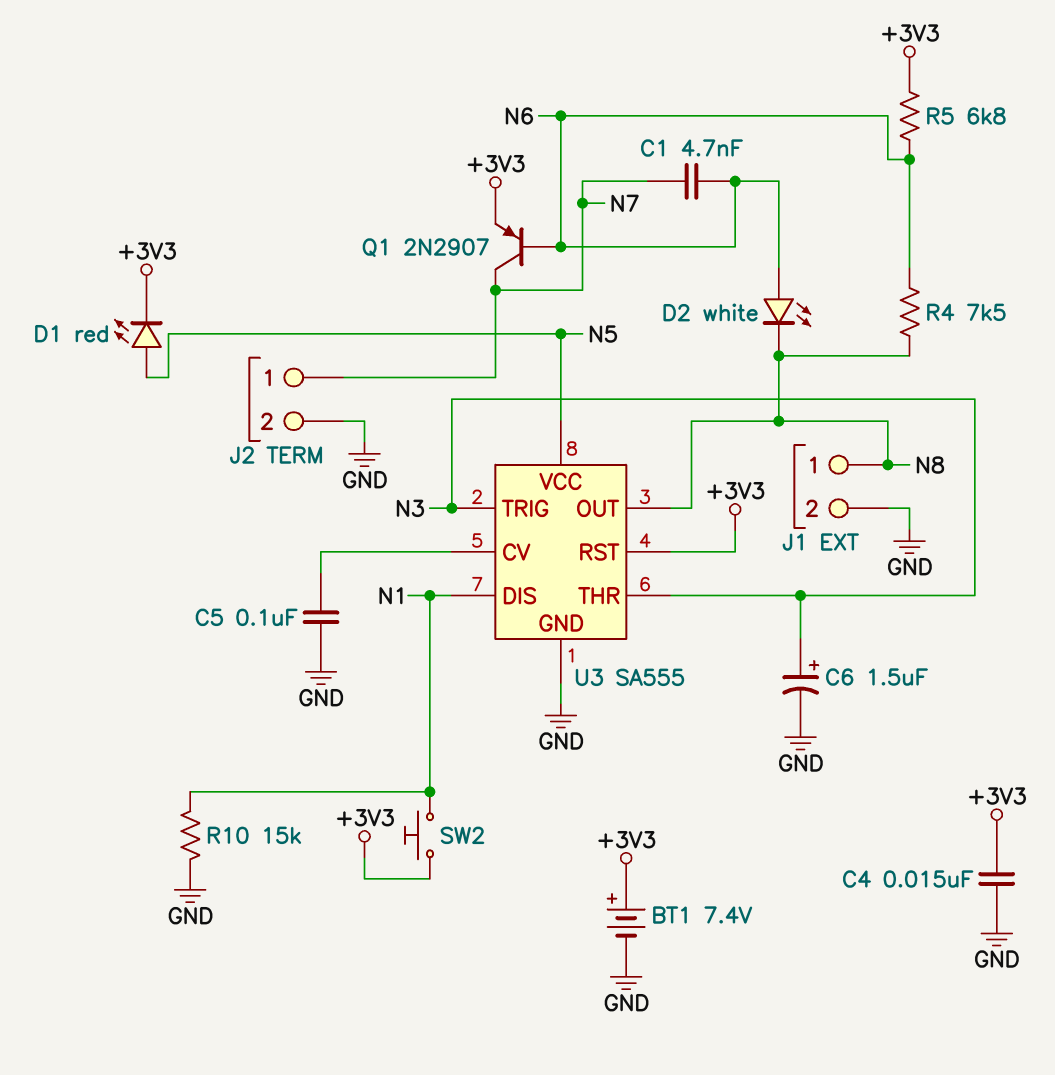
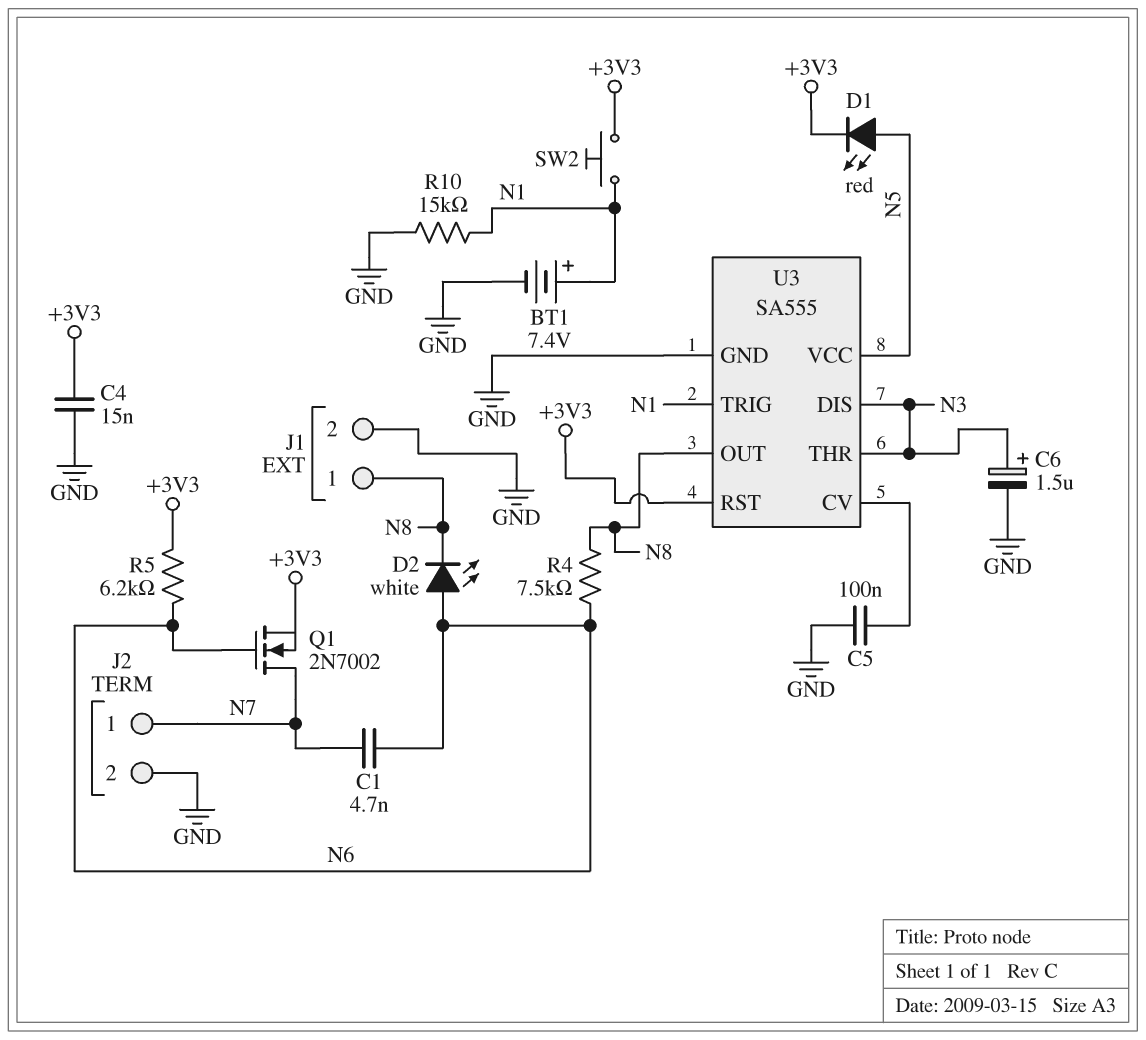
BT1: 7.4V (plus +3V3, minus GND) -> 7.4V (plus N1, minus GND)
Q1: PNP 2N2907 (B N6, C N7, E +3V3) -> NMOS 2N7002 (G N6, D N7, S +3V3)
R5: 6.8k (+3V3, N6) -> 6.2k (+3V3, N6)
U3 pin DIS: N1 -> N3
U3 pin TRIG: N3 -> N1

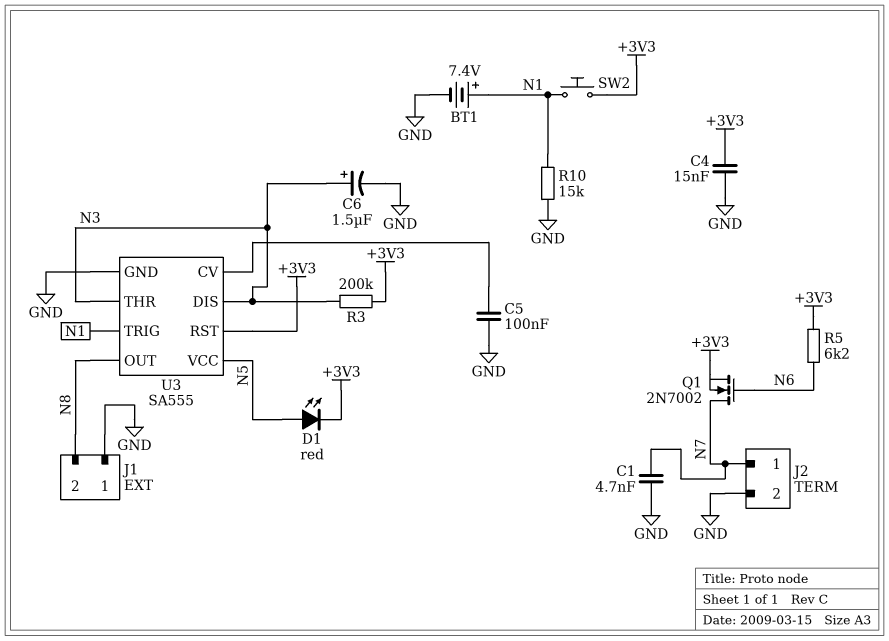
C1: 4.7nF (N6, N7) -> 4.7nF (GND, N7)
D2: LED white (A N6, K N8) -> none
J1 pin 1: N8 -> GND
J1 pin 2: GND -> N8
R3: none -> 200k (+3V3, N3)
R4: 7.5k (N6, N8) -> none

